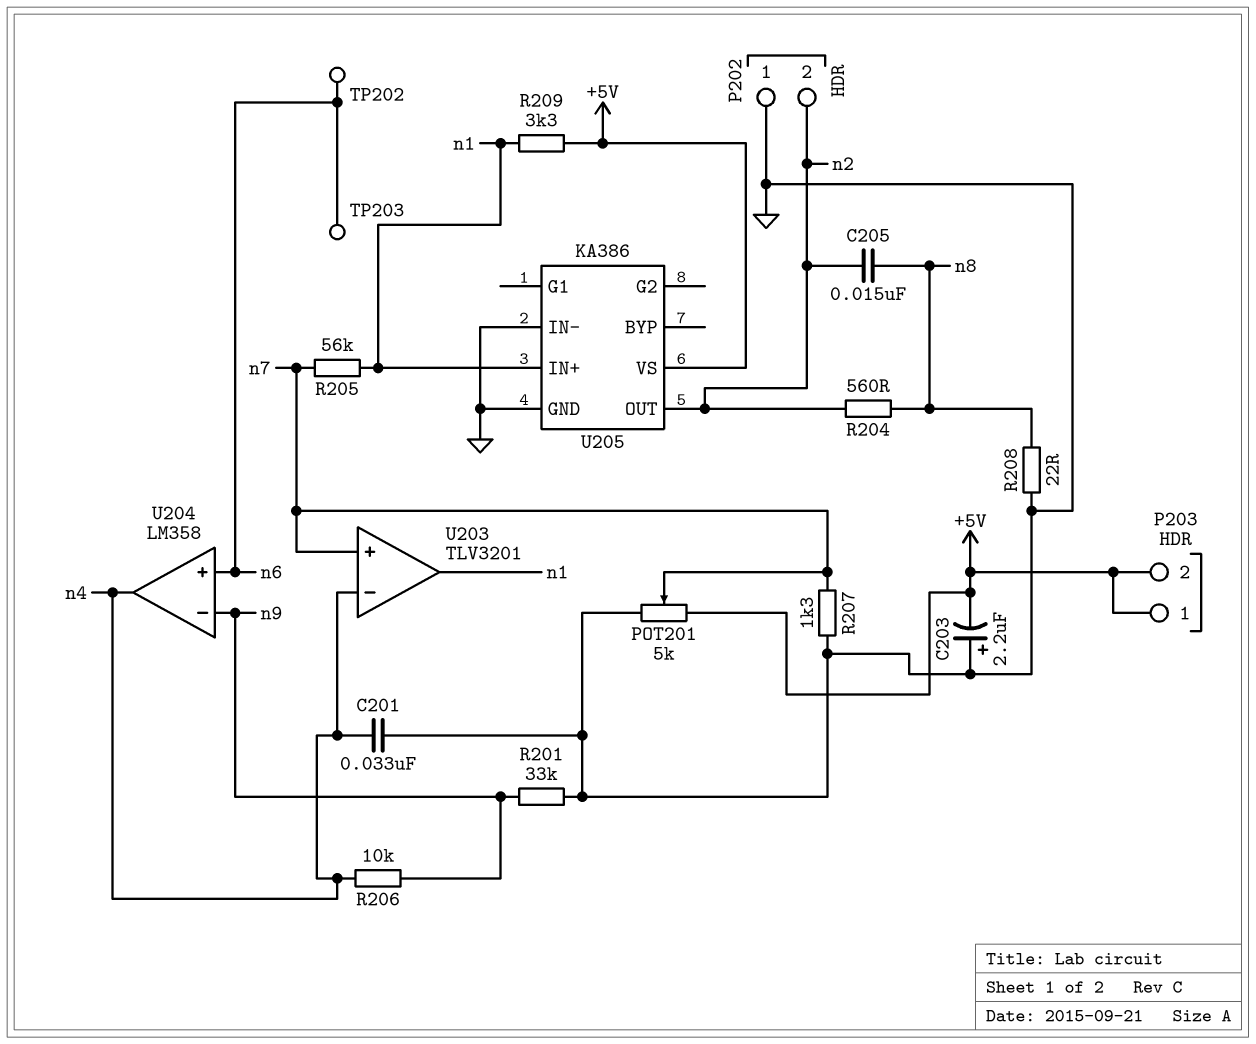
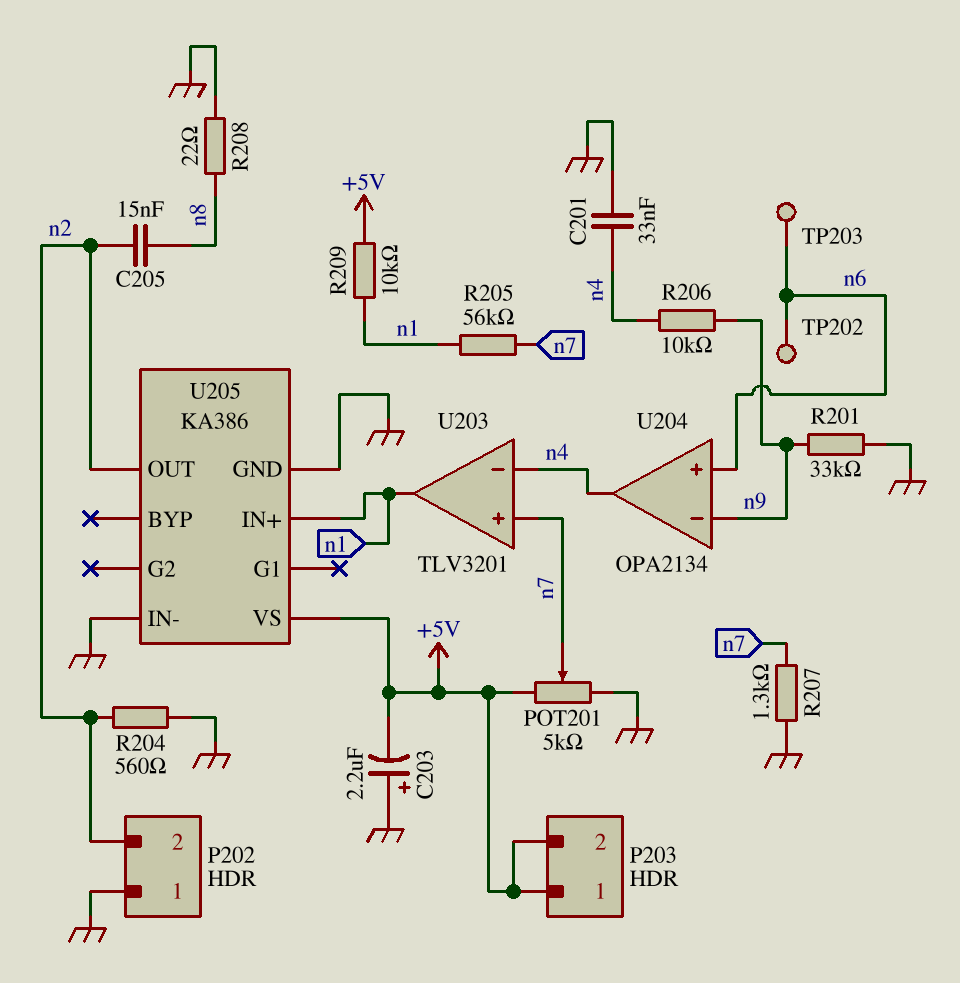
R204: 560 (n2, n8) -> 560 (GND, n2)
R209: 3.3k (+5V, n1) -> 10k (+5V, n1)
U204: LM358 -> OPA2134

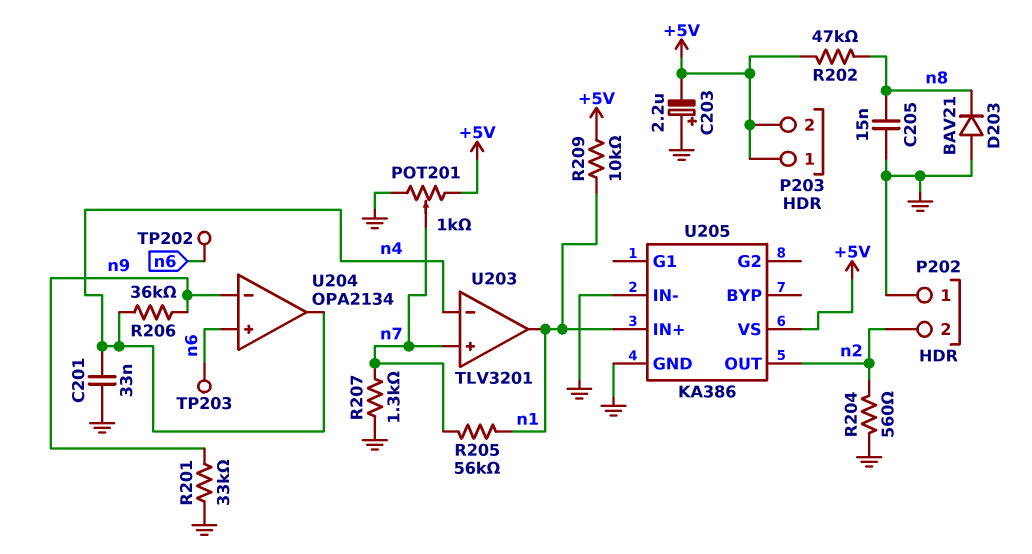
C205: 15nF (n2, n8) -> 15nF (GND, n8)
D203: none -> diode BAV21 (A GND, K n8)
POT201: 5k (+5V, GND, wiper n7) -> 1k (+5V, GND, wiper n7)
R202: none -> 47k (+5V, n8)
R206: 10k (n4, n9) -> 36k (n4, n9)
R208: 22 (GND, n8) -> none

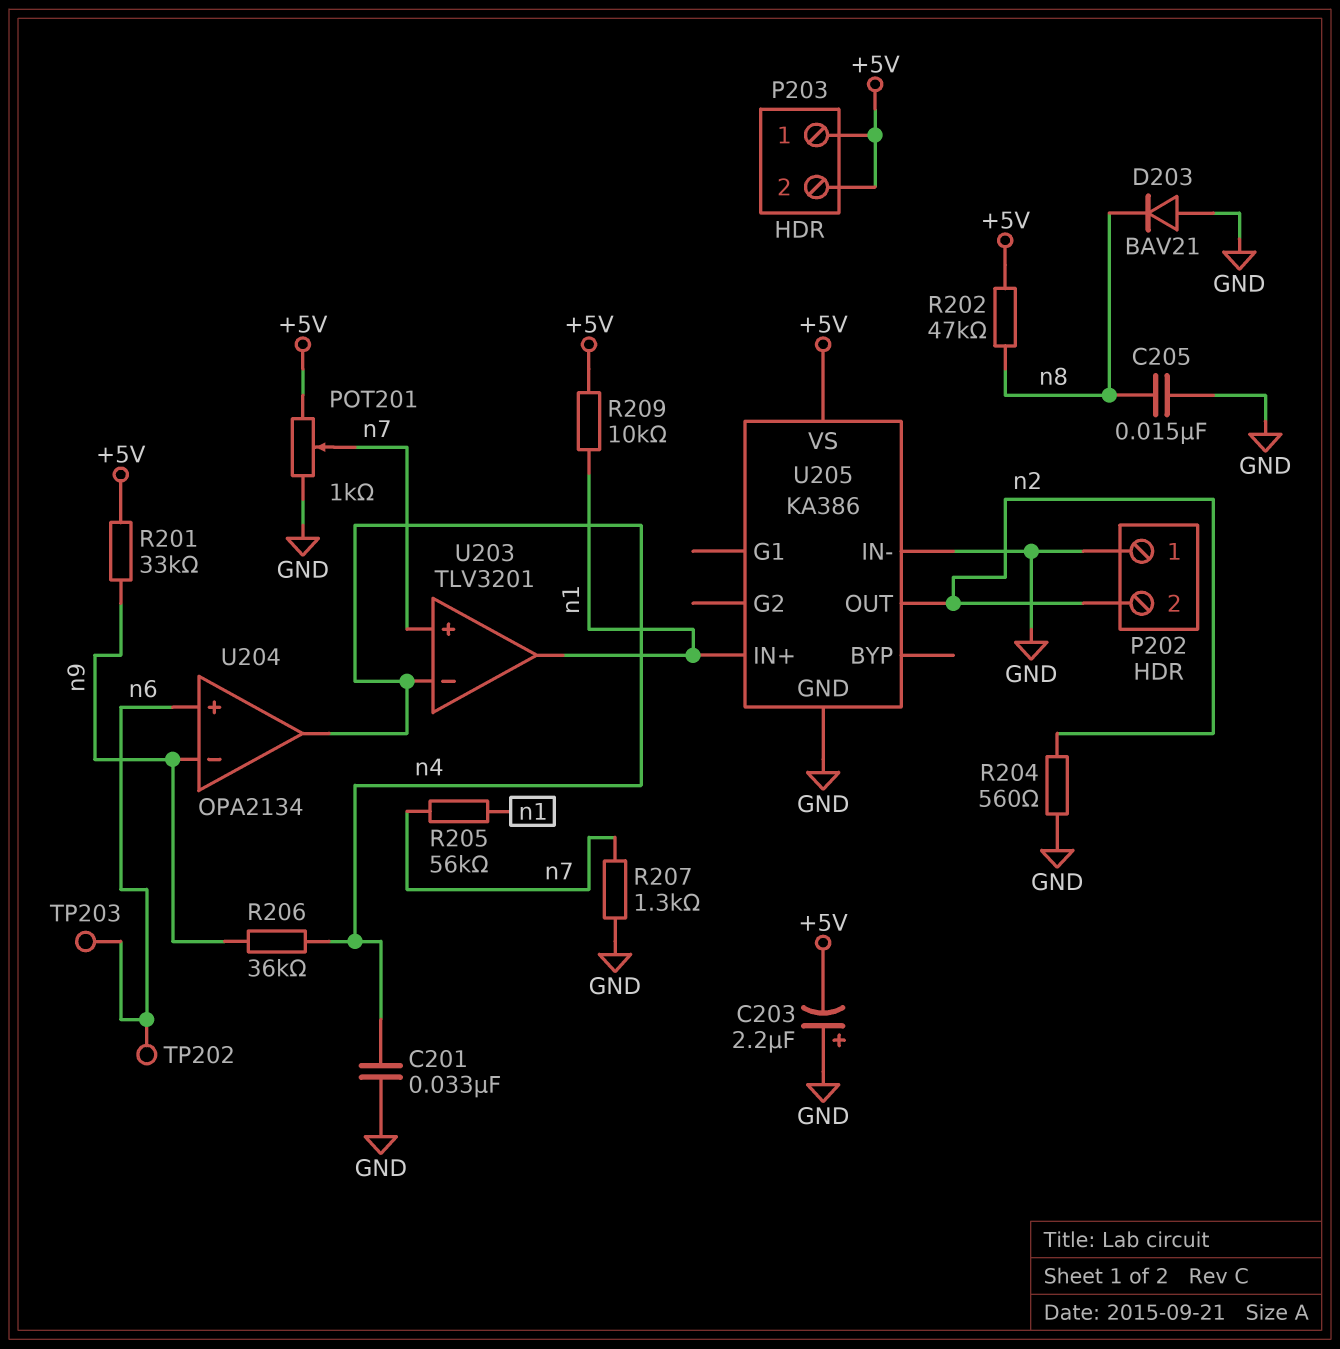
R201: 33k (GND, n9) -> 33k (+5V, n9)

